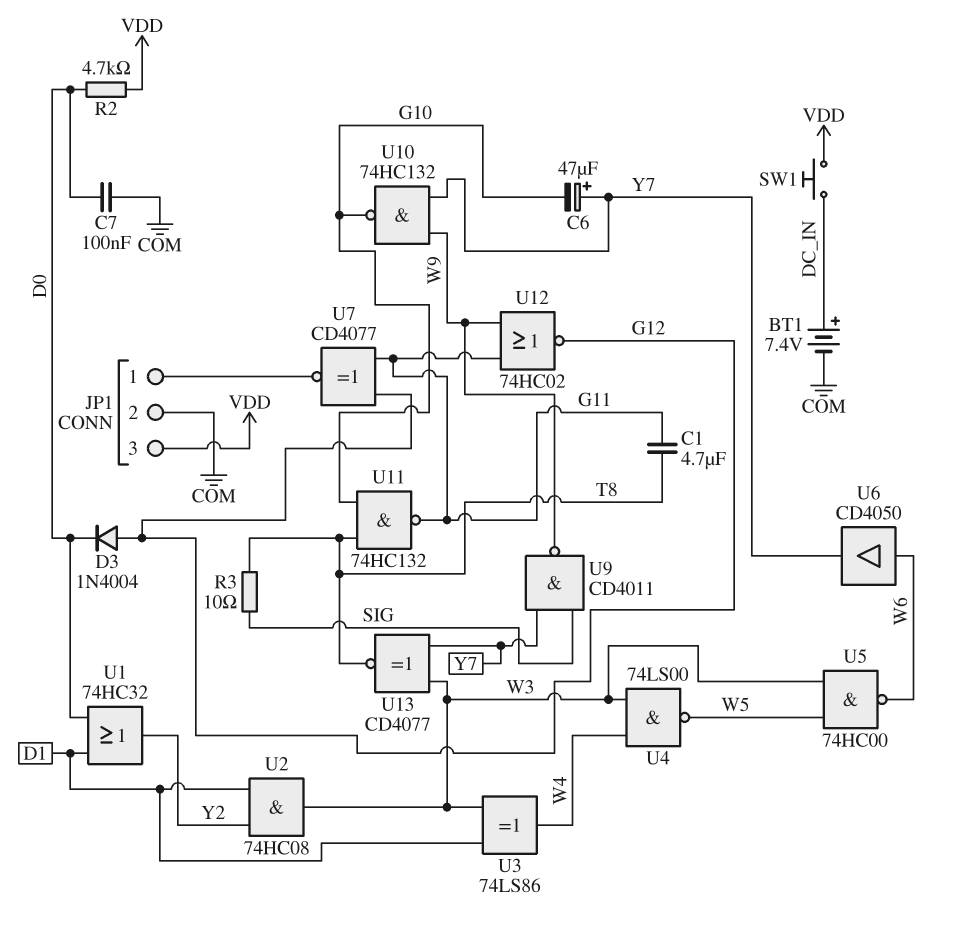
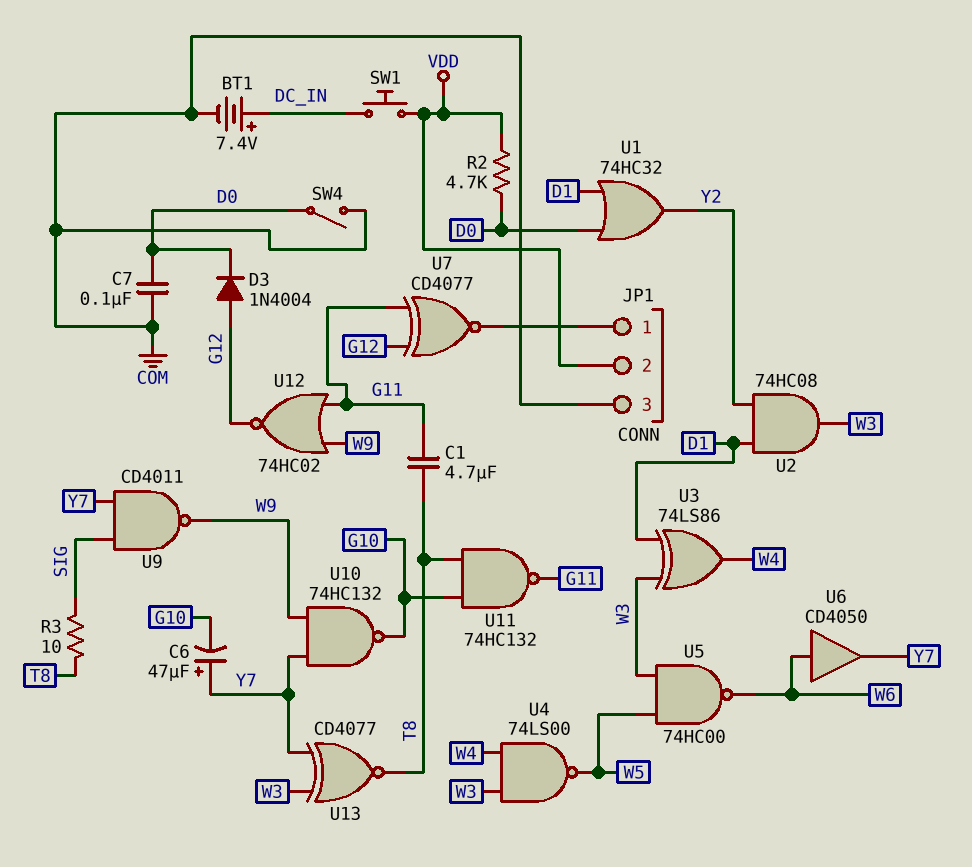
JP1 pin 2: COM -> VDD
JP1 pin 3: VDD -> COM
SW4: none -> switch (COM, D0)

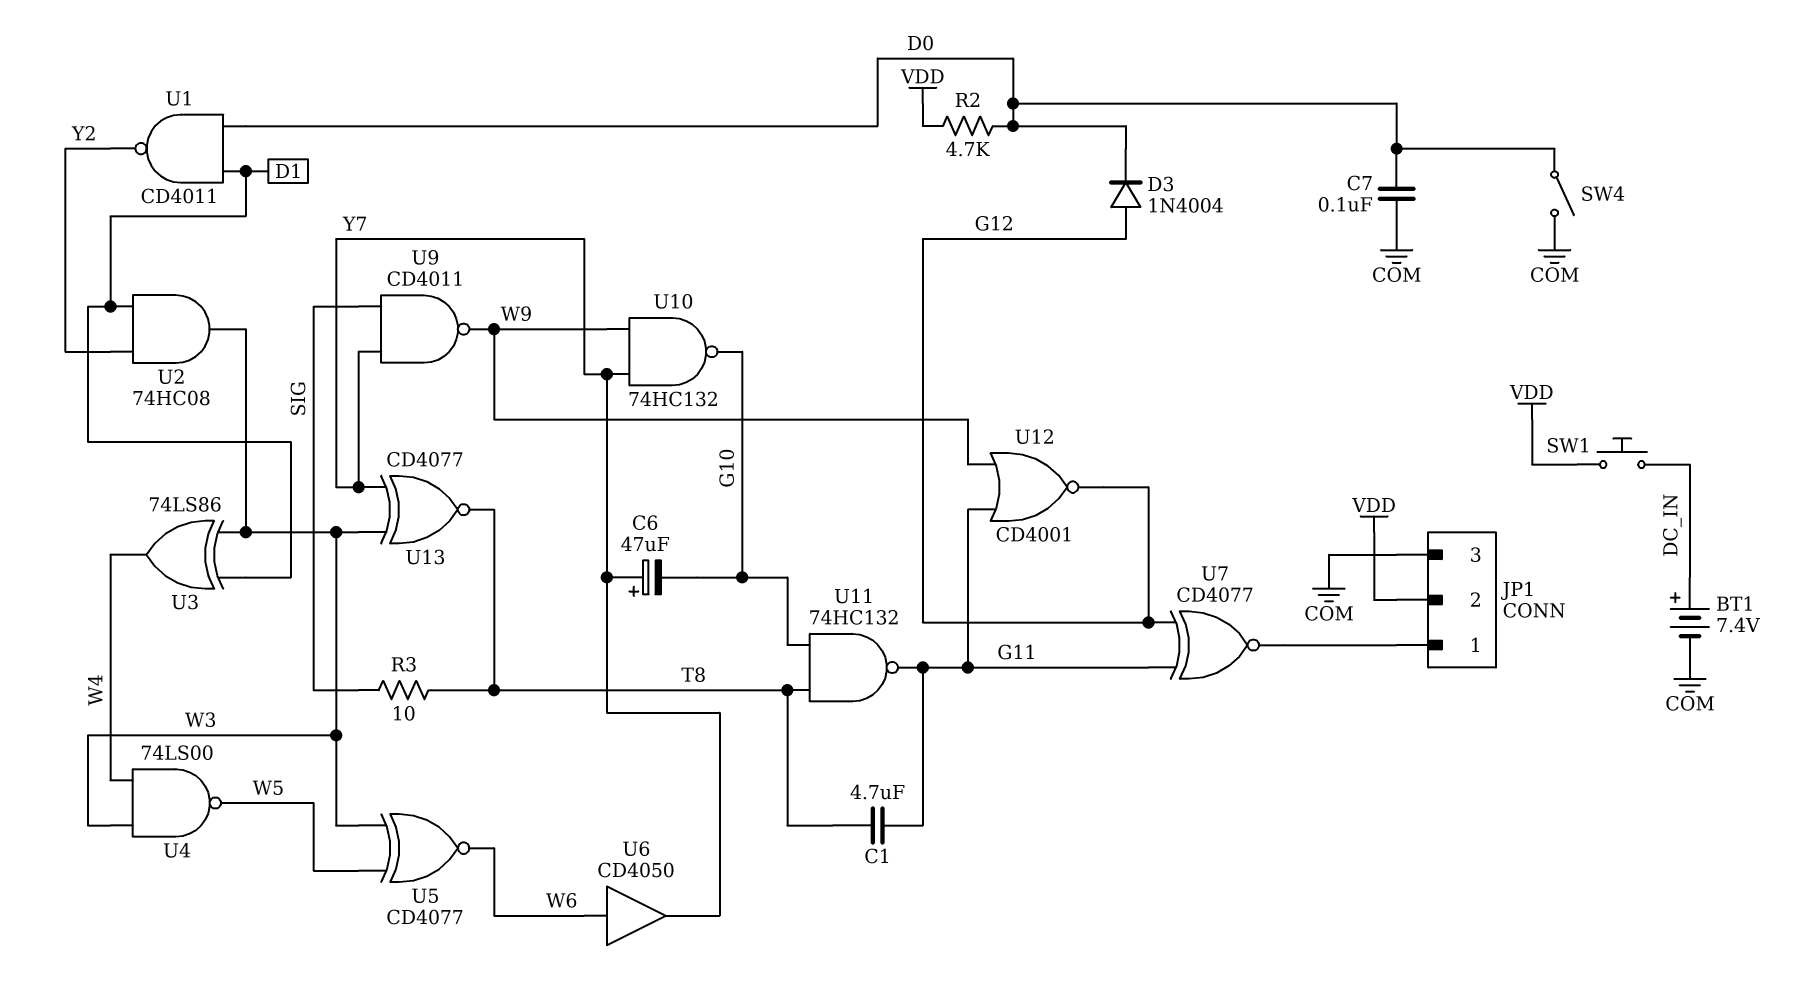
U1: OR 74HC32 (in D0, in D1, out Y2) -> NAND CD4011 (in D0, in D1, out Y2)
U5: NAND 74HC00 (in W3, in W5, out W6) -> XNOR CD4077 (in W3, in W5, out W6)
U12: NOR 74HC02 (in G11, in W9, out G12) -> NOR CD4001 (in G11, in W9, out G12)

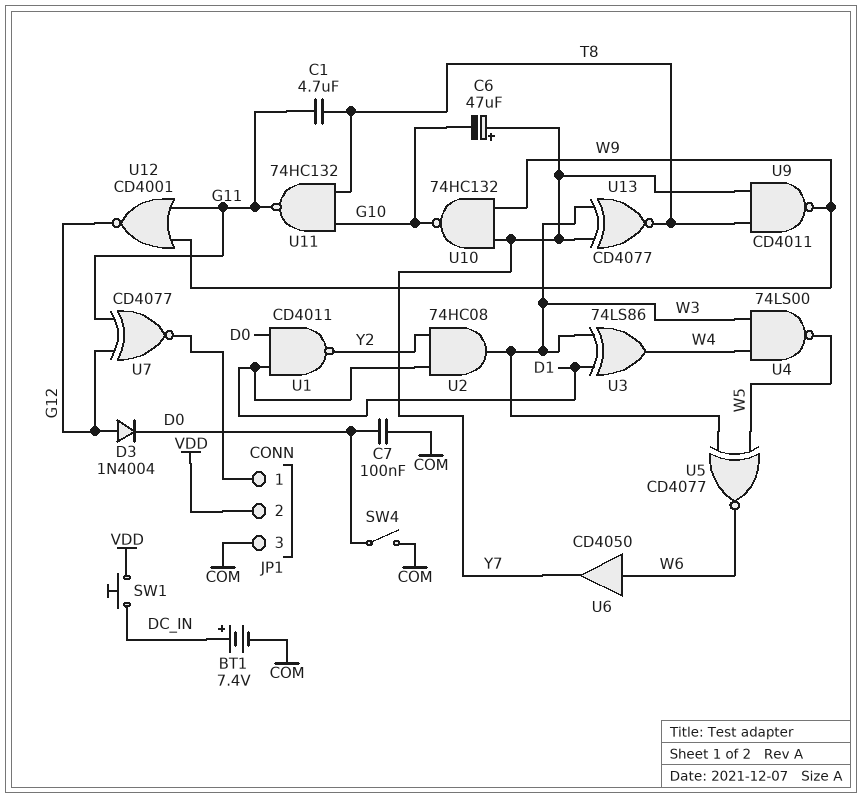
R2: 4.7k (D0, VDD) -> none
R3: 10 (SIG, T8) -> none
U9: NAND CD4011 (in SIG, in Y7, out W9) -> NAND CD4011 (in T8, in Y7, out W9)

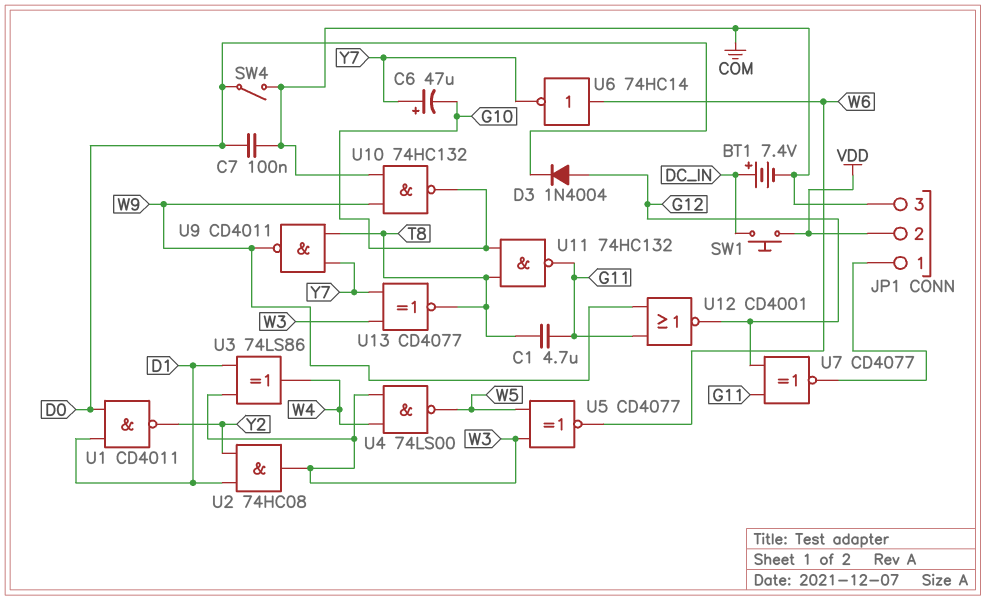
U6: buffer CD4050 (in W6, out Y7) -> NOT 74HC14 (in W6, out Y7)
U10: NAND 74HC132 (in W9, in Y7, out G10) -> NAND 74HC132 (in COM, in W9, out G10)

